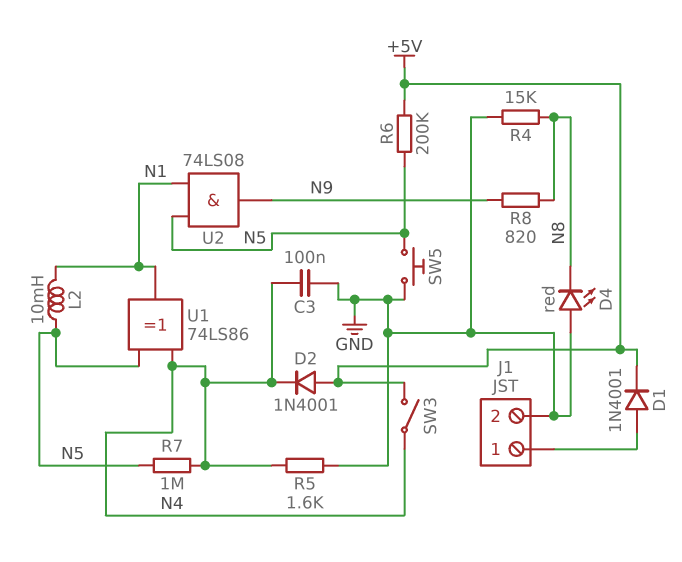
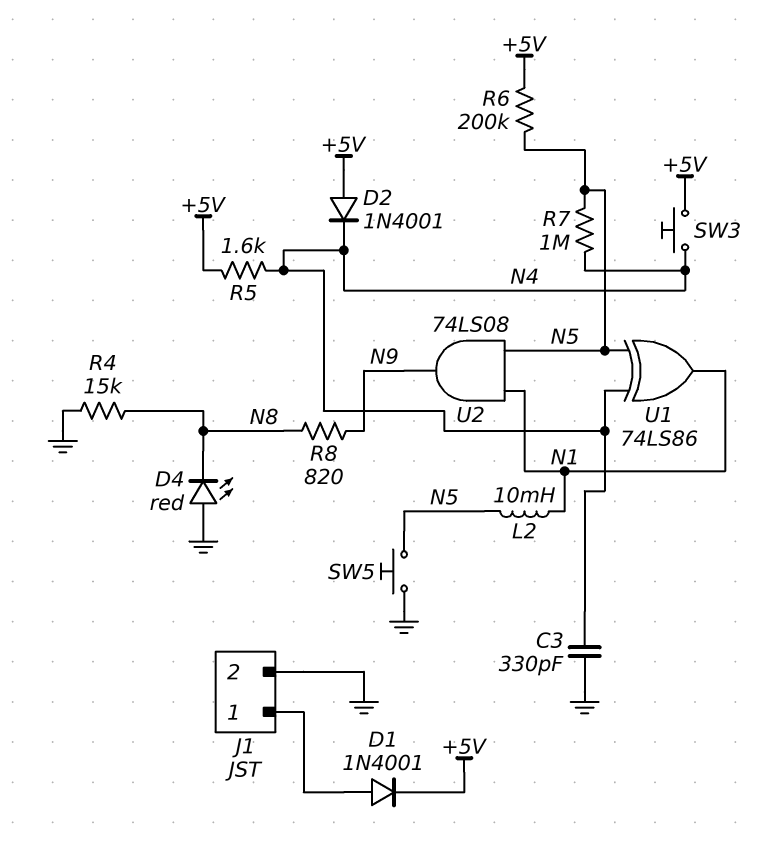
C3: 100nF (GND, N4) -> 330pF (GND, N4)
R5: 1.6k (GND, N4) -> 1.6k (+5V, N4)
SW3: switch (+5V, N4) -> button (+5V, N4)

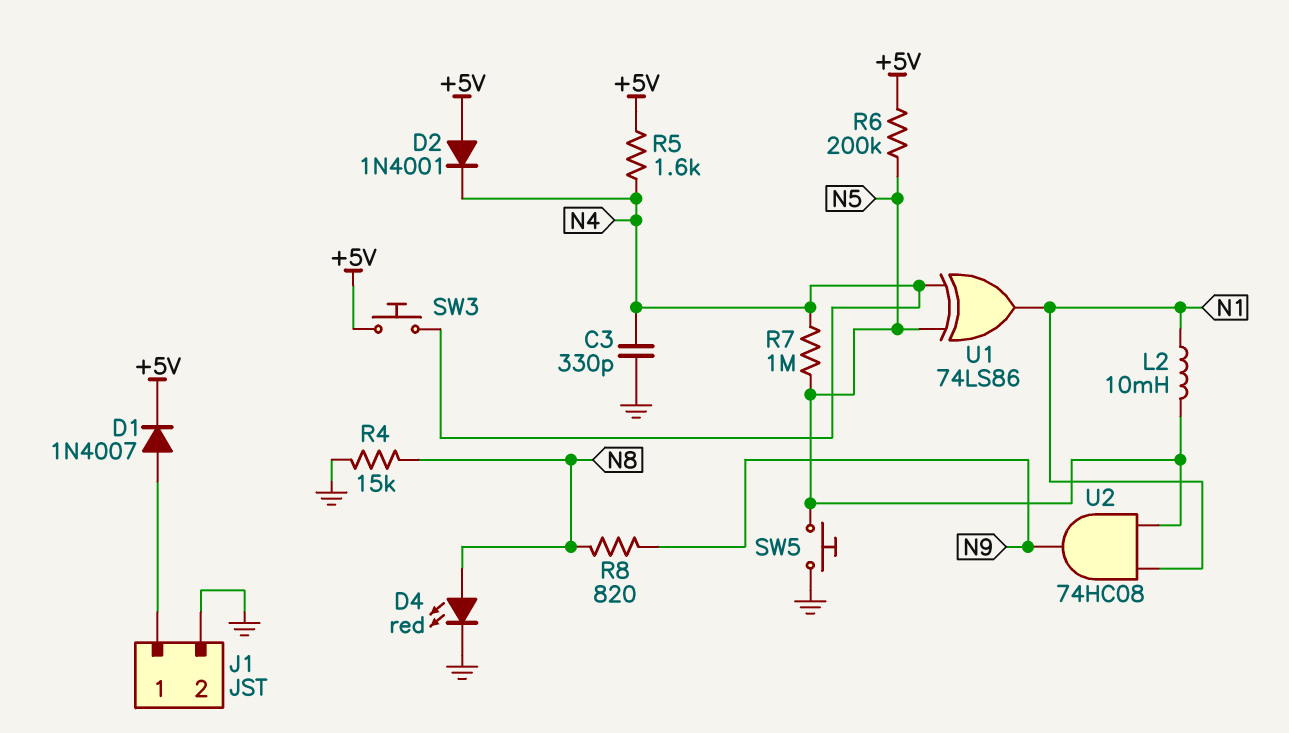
D1: diode 1N4001 (A J1/1, K +5V) -> diode 1N4007 (A J1/1, K +5V)
D4: LED red (A GND, K N8) -> LED red (A N8, K GND)
U2: AND 74LS08 (in N1, in N5, out N9) -> AND 74HC08 (in N1, in N5, out N9)

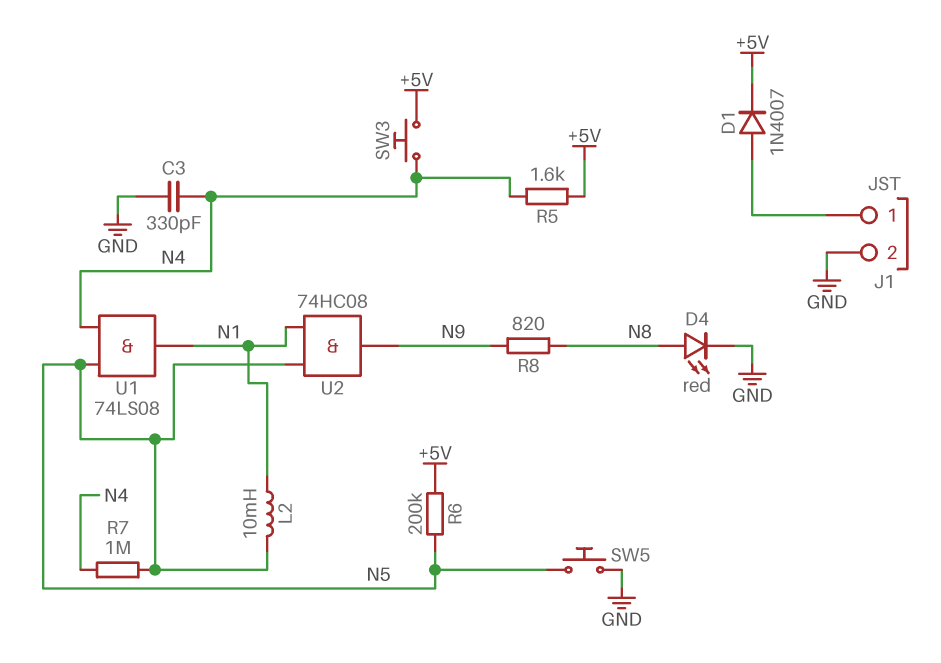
D2: diode 1N4001 (A +5V, K N4) -> none
R4: 15k (GND, N8) -> none
U1: XOR 74LS86 (in N4, in N5, out N1) -> AND 74LS08 (in N4, in N5, out N1)

